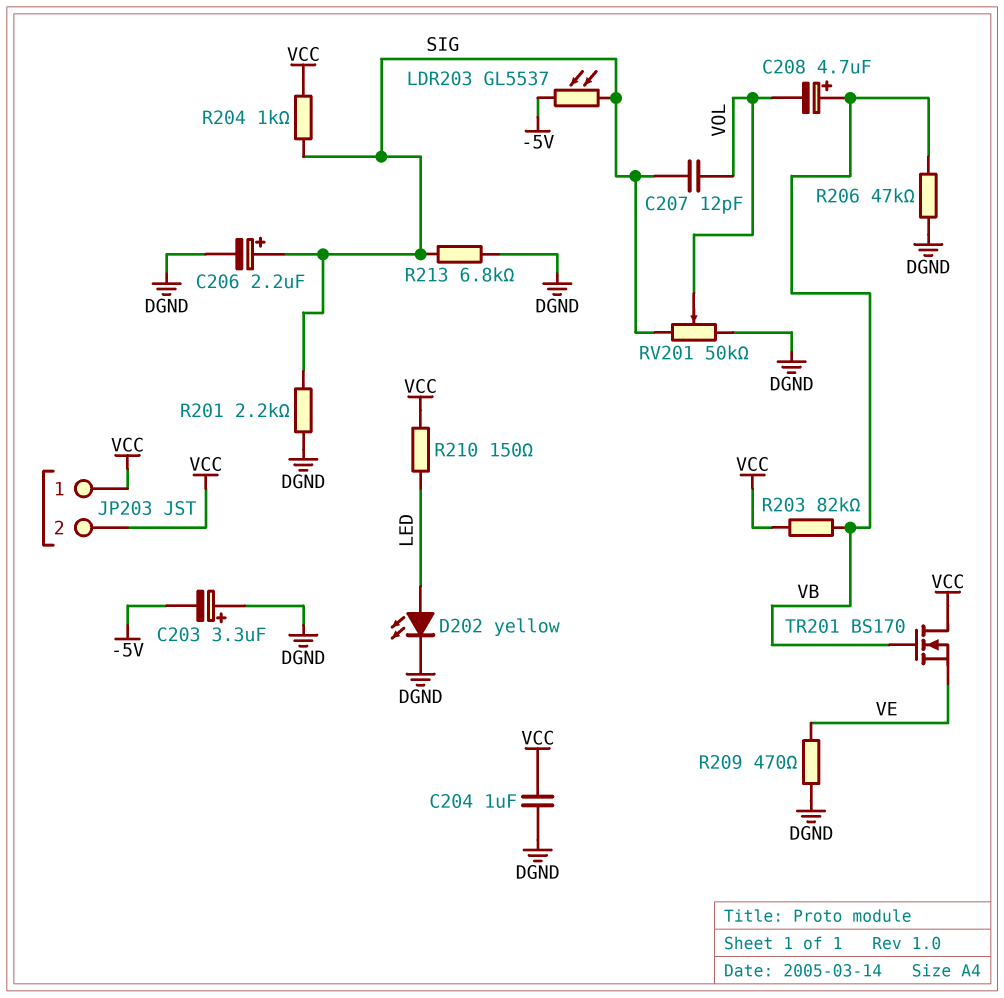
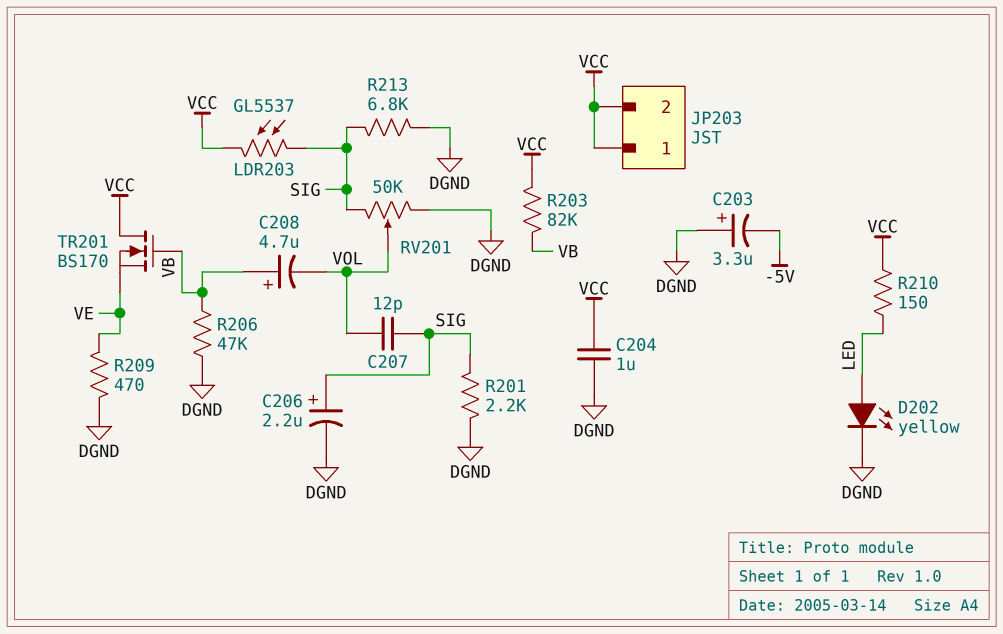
LDR203: GL5537 (-5V, SIG) -> GL5537 (SIG, VCC)
R204: 1k (SIG, VCC) -> none

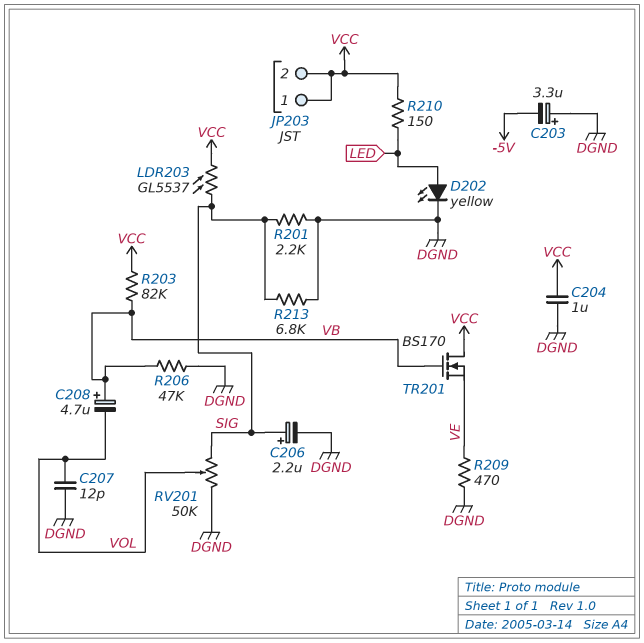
C207: 12pF (SIG, VOL) -> 12pF (DGND, VOL)

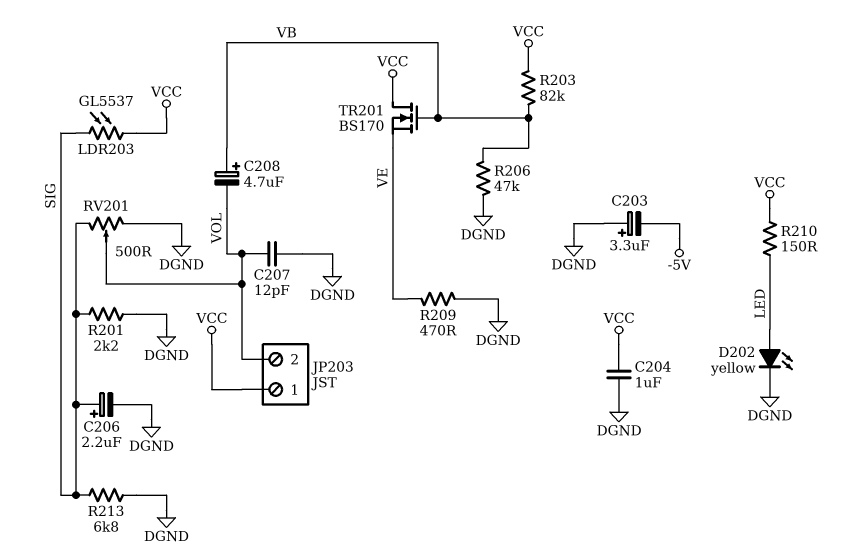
JP203 pin 2: VCC -> VOL
RV201: 50k (DGND, SIG, wiper VOL) -> 500 (DGND, SIG, wiper VOL)

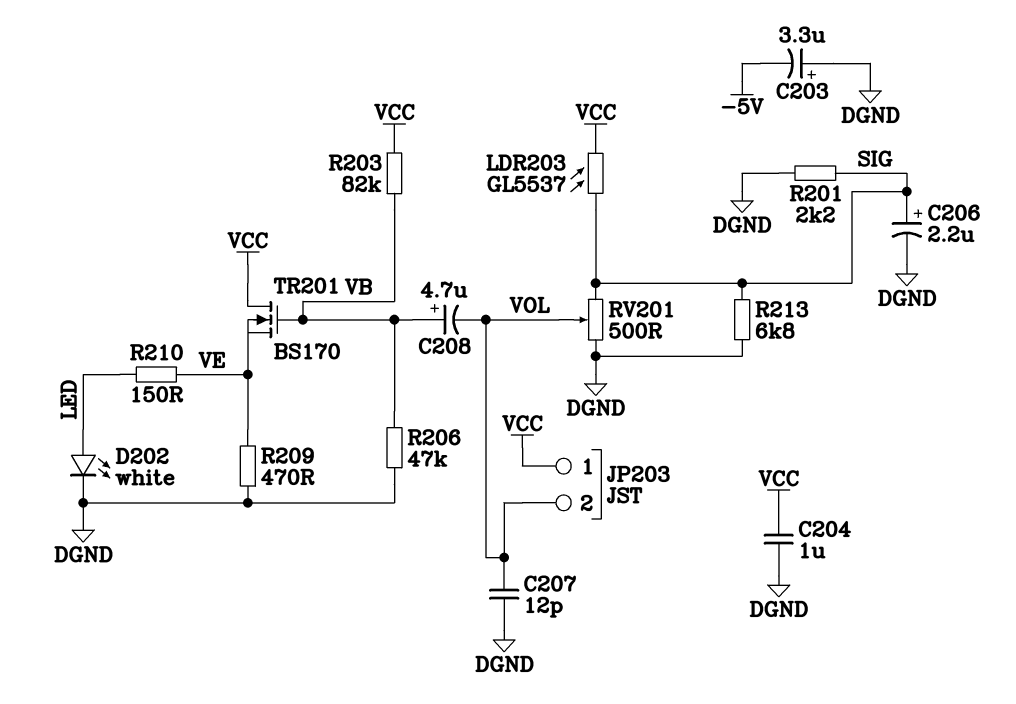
D202: LED yellow (A LED, K DGND) -> LED white (A LED, K DGND)
R210: 150 (LED, VCC) -> 150 (LED, VE)

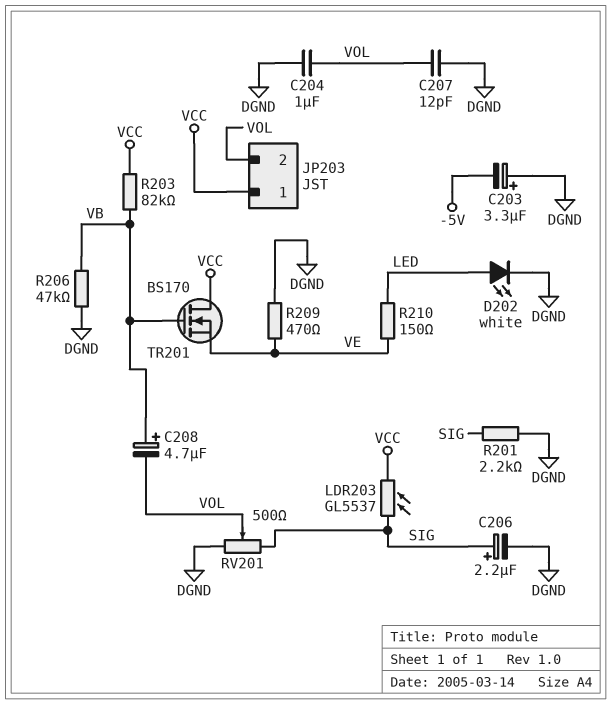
C204: 1uF (DGND, VCC) -> 1uF (DGND, VOL)
R213: 6.8k (DGND, SIG) -> none

